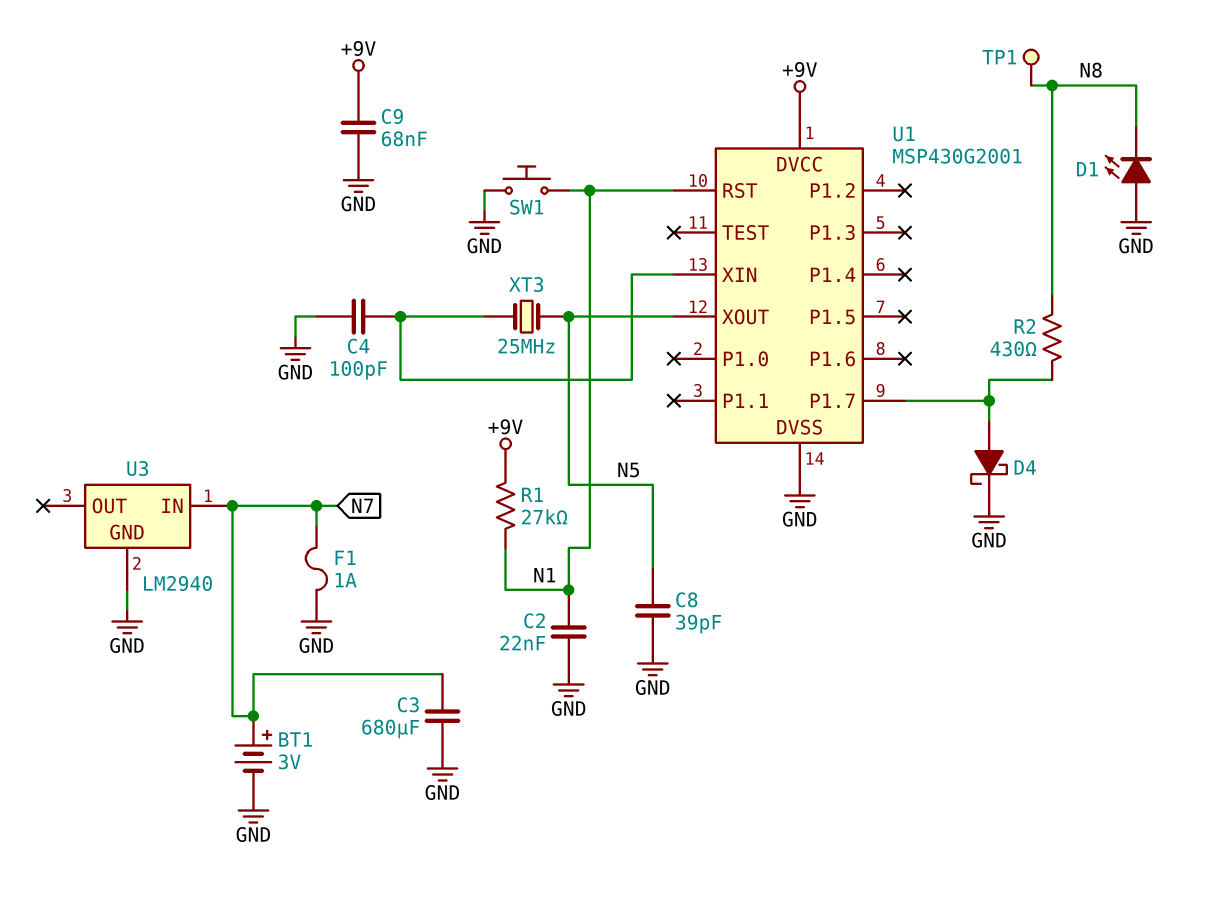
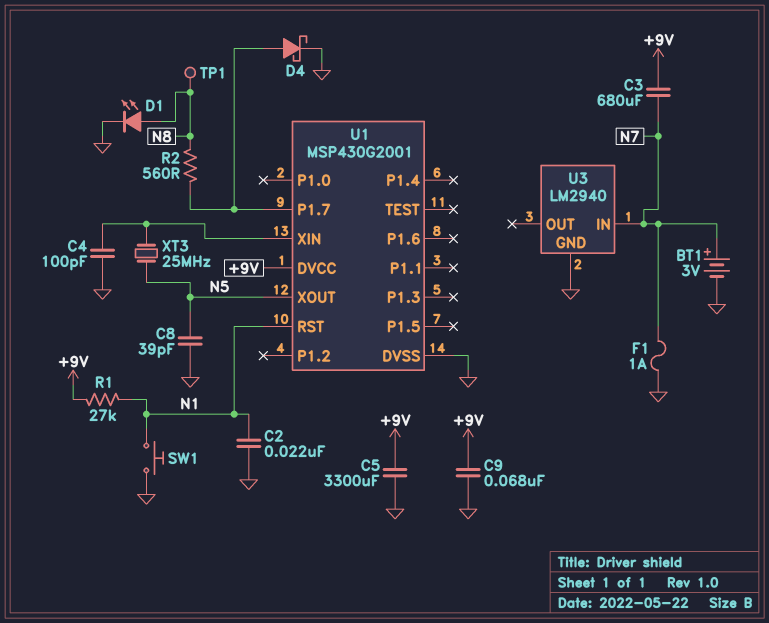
C3: 680uF (GND, N7) -> 680uF (+9V, N7)
C5: none -> 3300uF (+9V, GND)
D1: LED (A GND, K N8) -> LED (A N8, K GND)
R2: 430 (N8, U1/P1.7) -> 560 (N8, U1/P1.7)

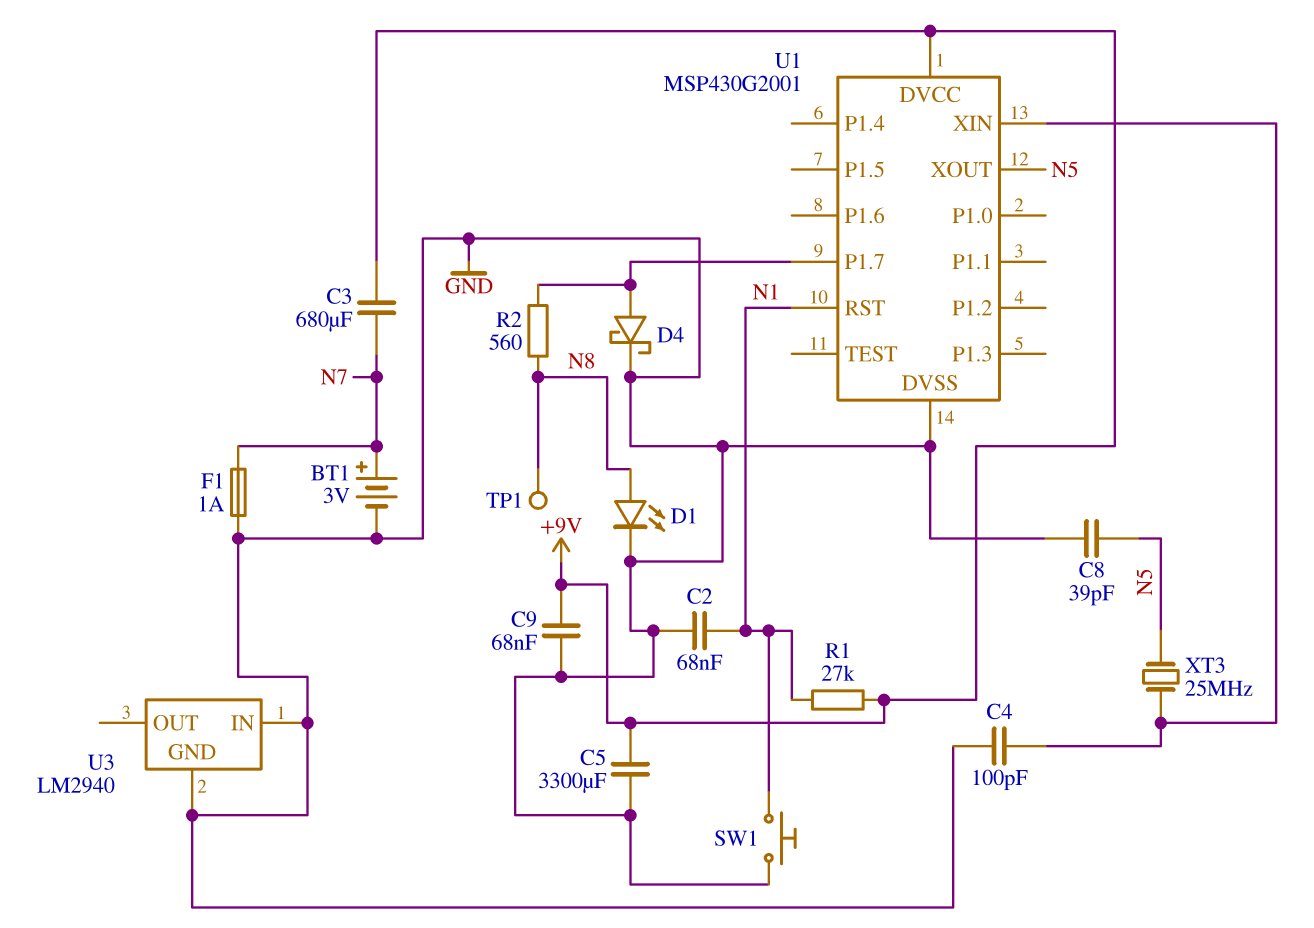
C2: 22nF (GND, N1) -> 68nF (GND, N1)
U3 pin IN: N7 -> GND

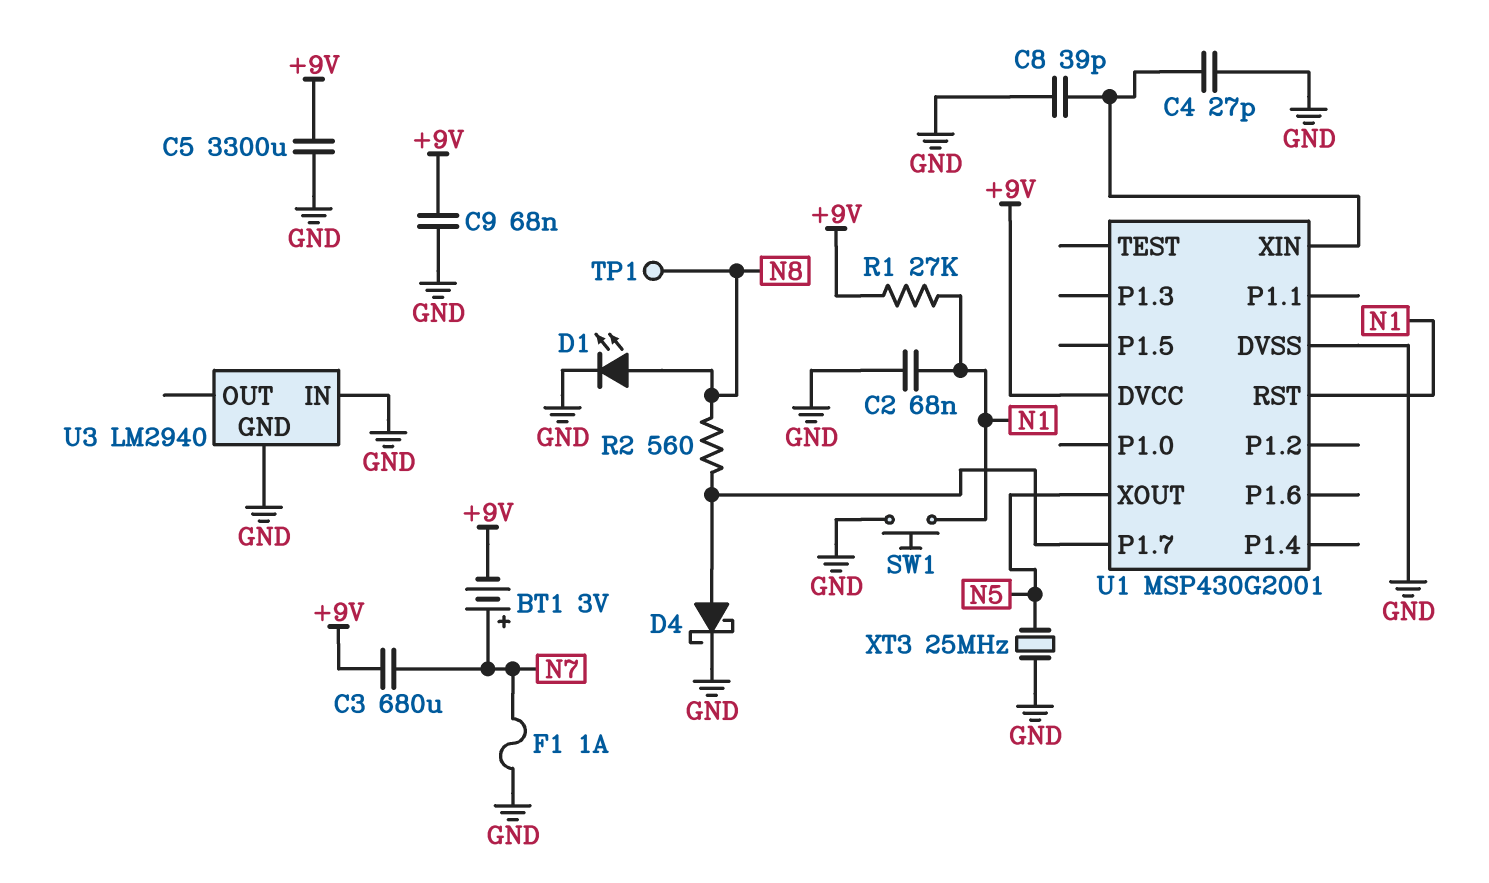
BT1: 3V (plus N7, minus GND) -> 3V (plus N7, minus +9V)
C4: 100pF (GND, U1/XIN) -> 27pF (GND, U1/XIN)
C8: 39pF (GND, N5) -> 39pF (GND, U1/XIN)
XT3: 25MHz (N5, U1/XIN) -> 25MHz (GND, N5)

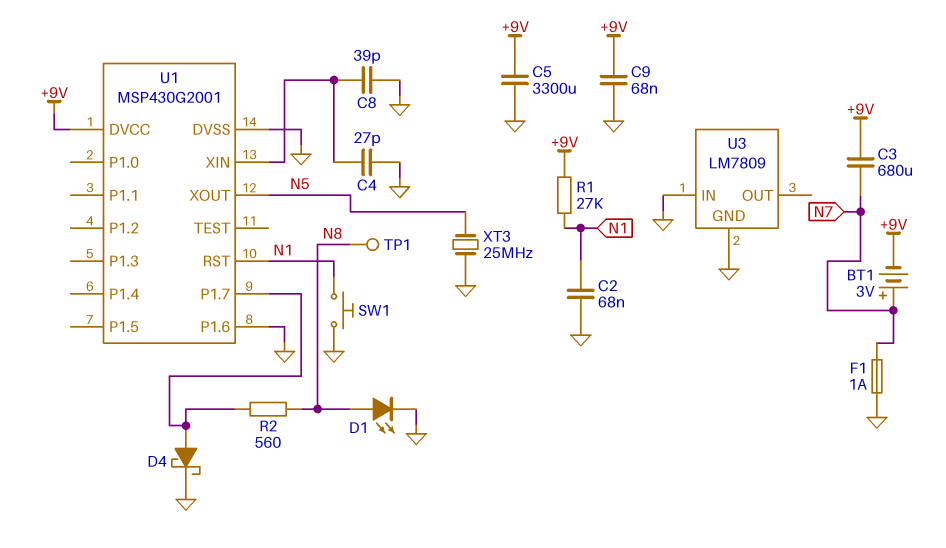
U1 pin P1.6: none -> GND
U3: LM2940 -> LM7809

